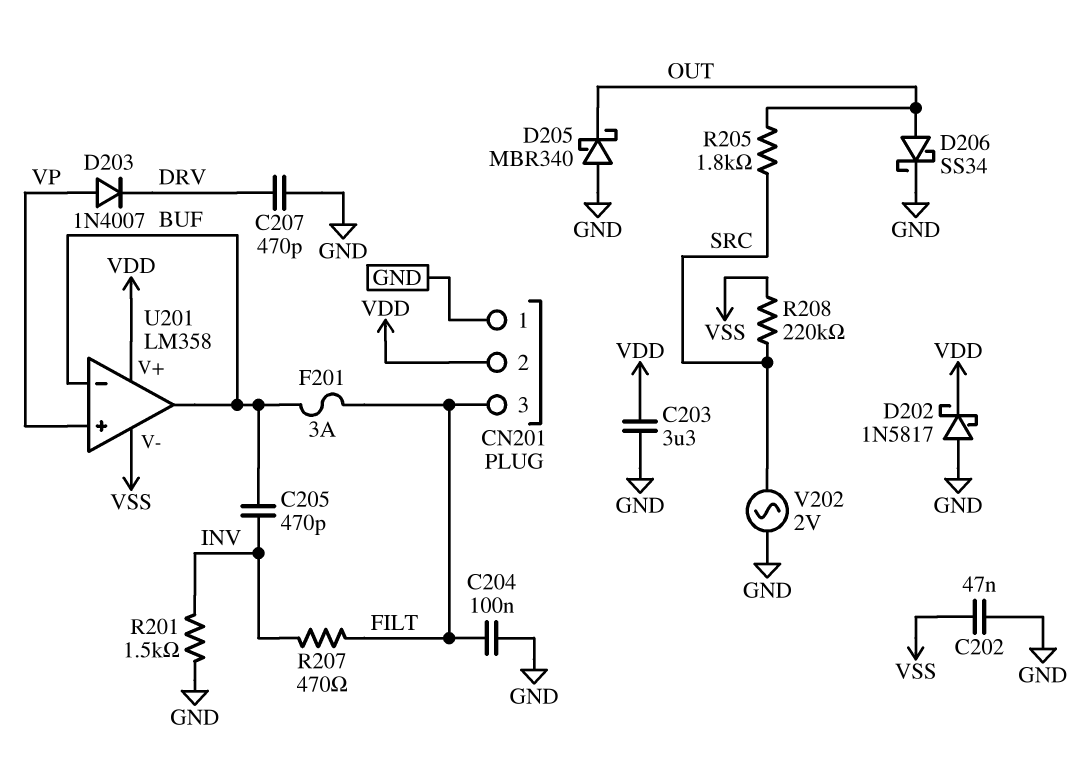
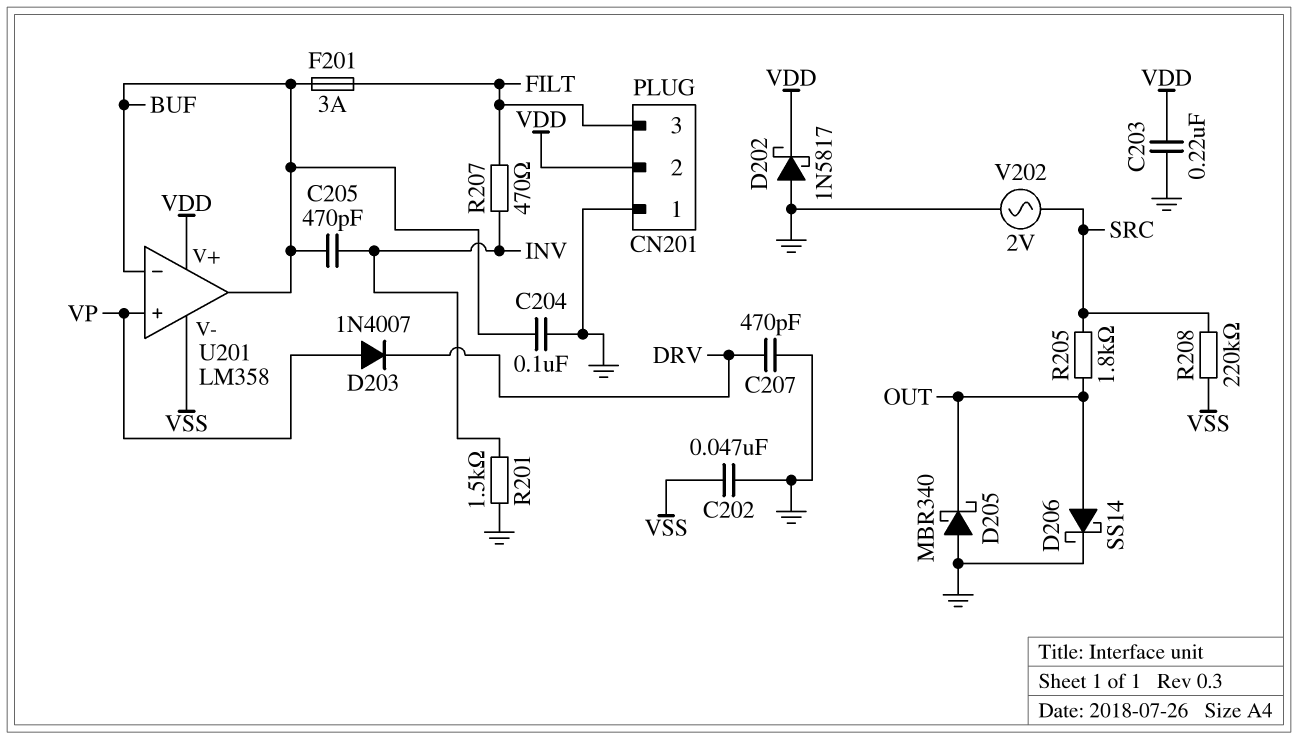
C203: 3.3uF (GND, VDD) -> 220nF (GND, VDD)
C204: 100nF (FILT, GND) -> 100nF (BUF, GND)
D206: schottky SS34 (A OUT, K GND) -> schottky SS14 (A OUT, K GND)

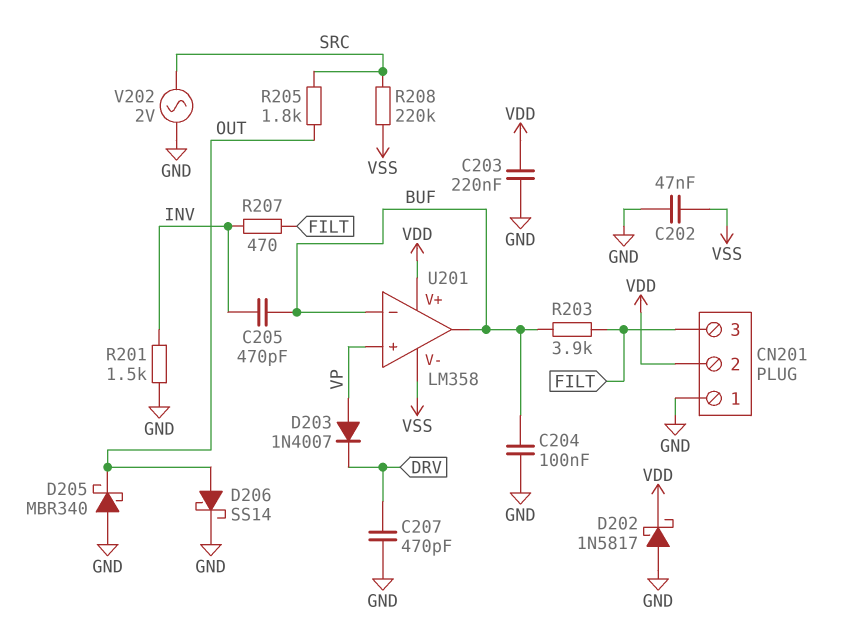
F201: 3A (BUF, FILT) -> none
R203: none -> 3.9k (BUF, FILT)

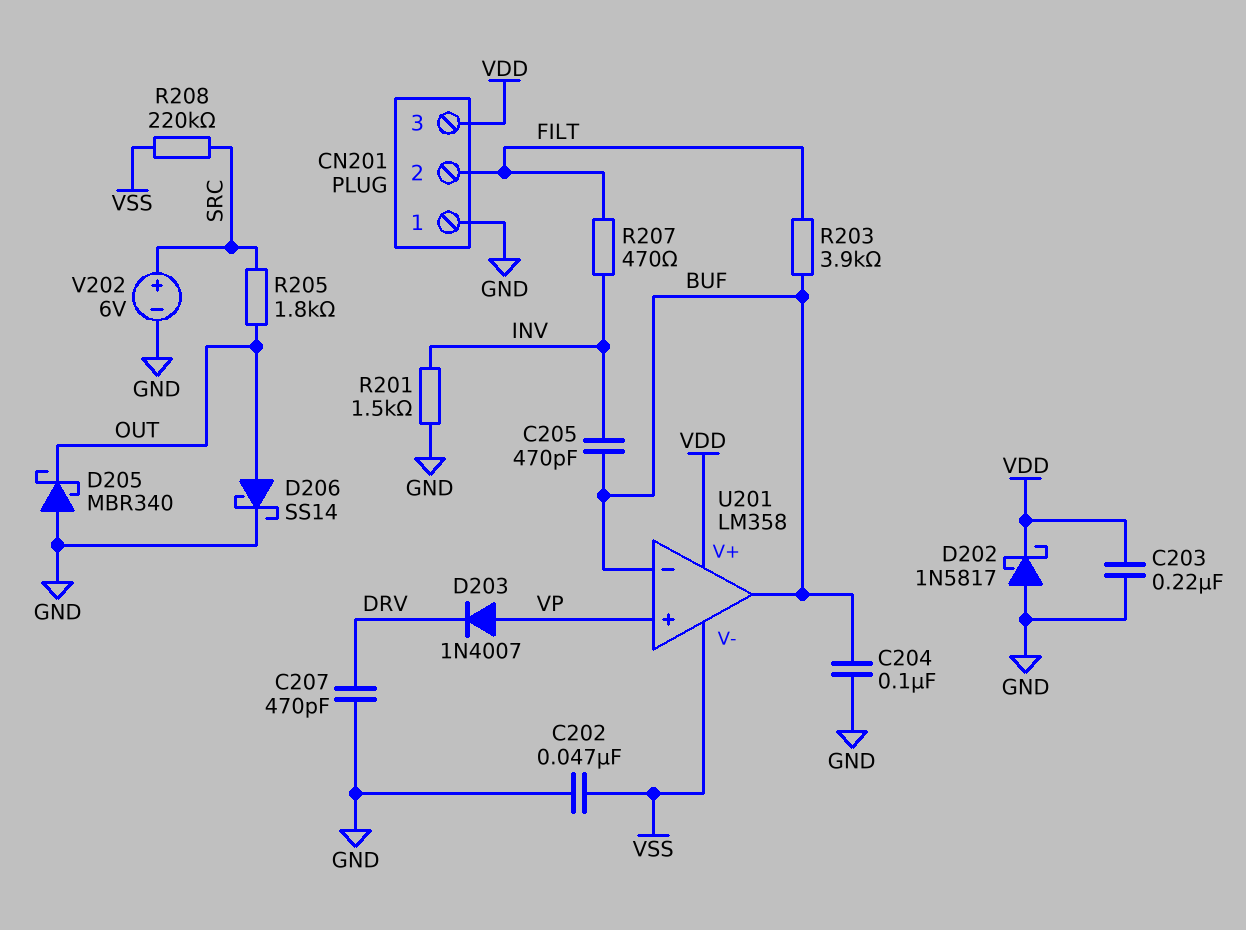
CN201 pin 2: VDD -> FILT
CN201 pin 3: FILT -> VDD
V202: AC 2V (GND, SRC) -> 6V (plus SRC, minus GND)

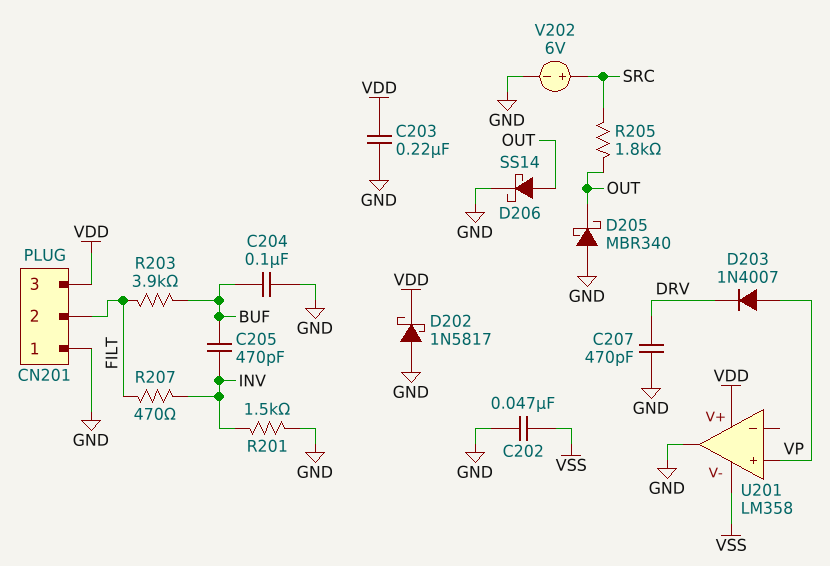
R208: 220k (SRC, VSS) -> none
U201 pin in-: BUF -> none
U201 pin out: BUF -> GND

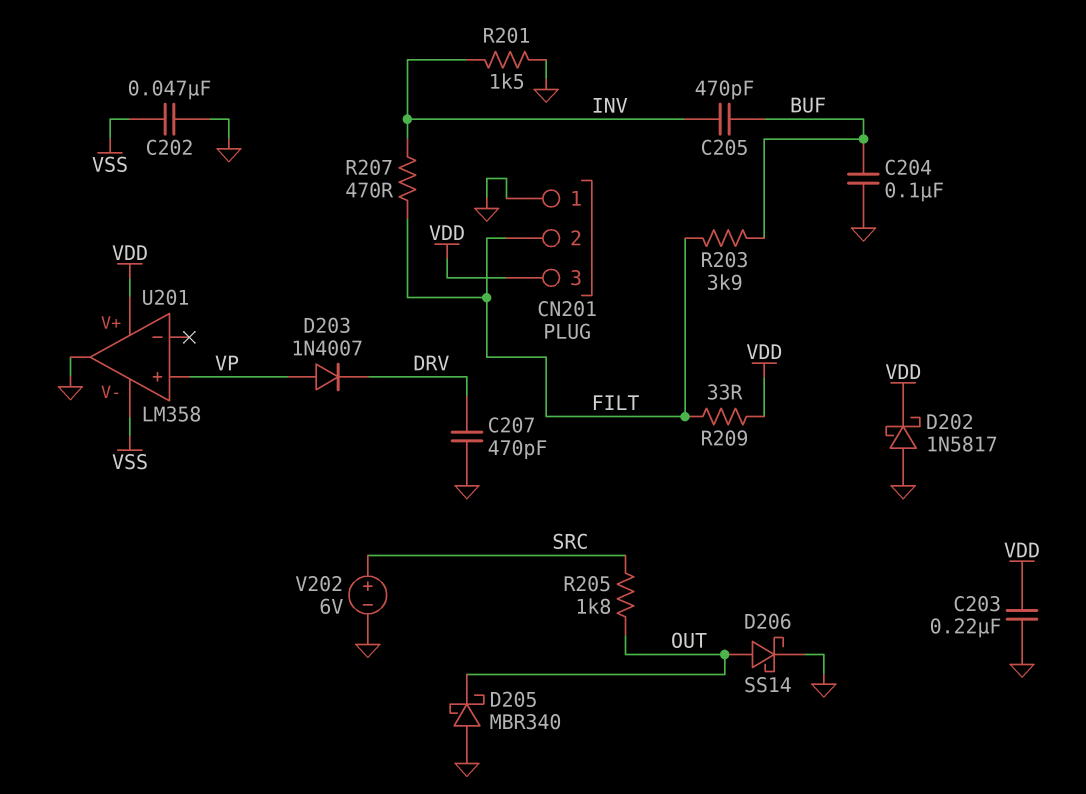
R209: none -> 33 (FILT, VDD)

